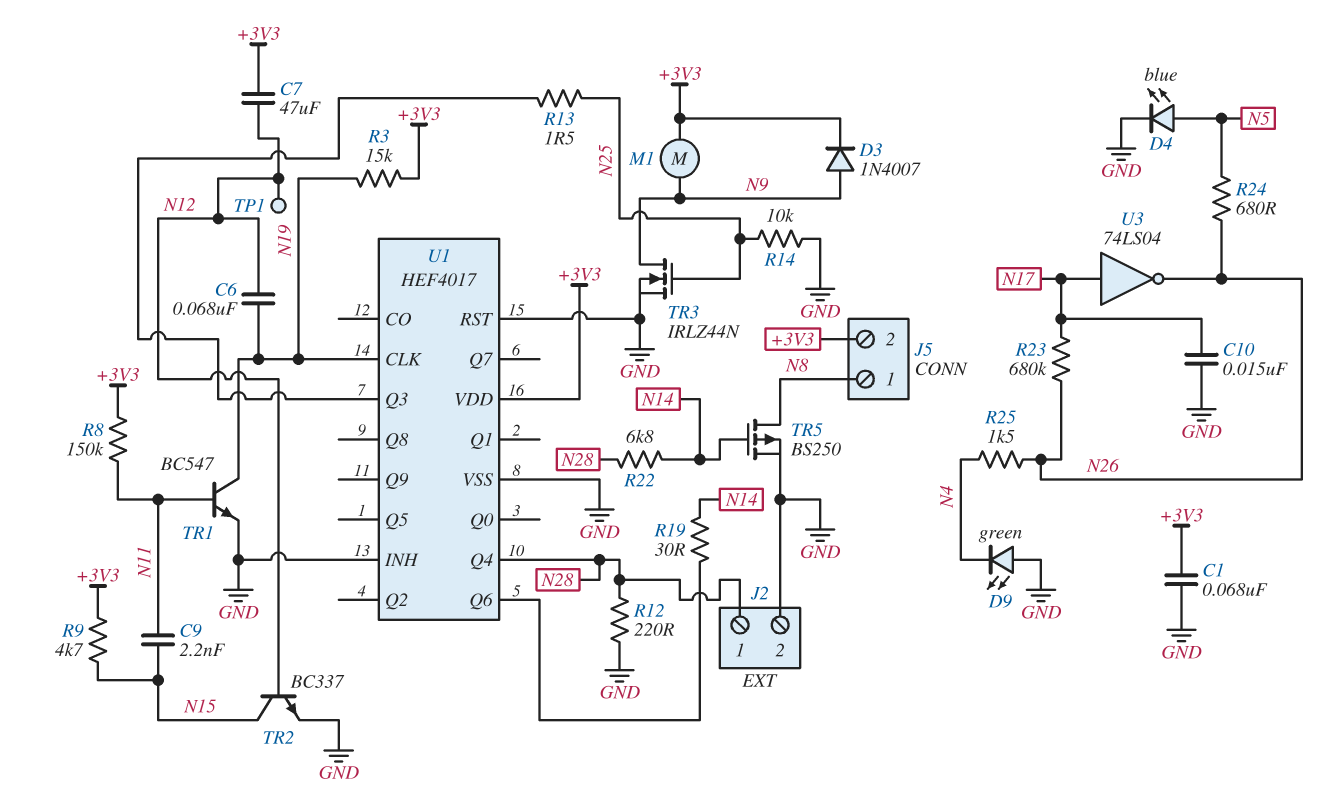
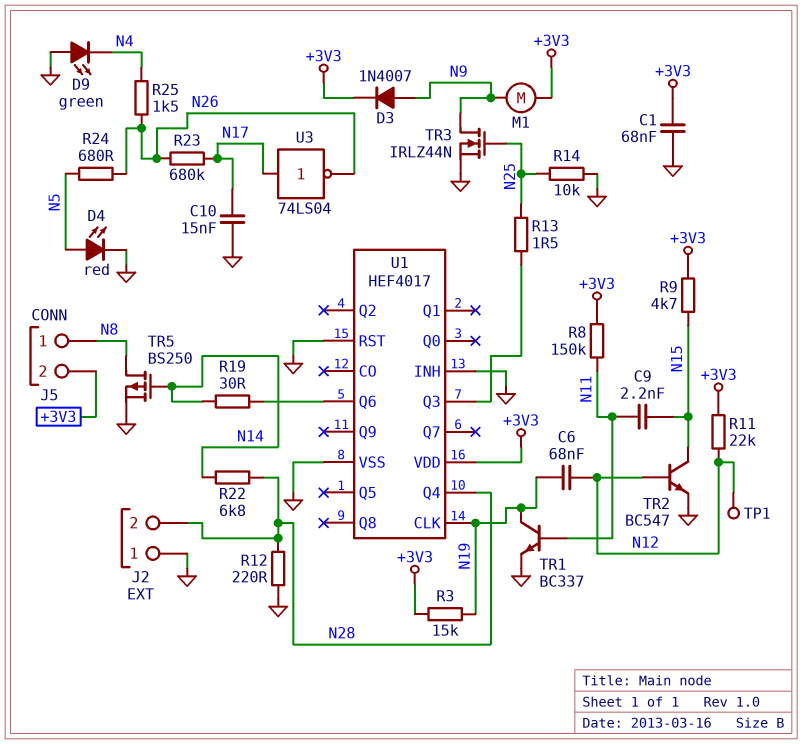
C7: 47uF (+3V3, N12) -> none
D4: LED blue (A N5, K GND) -> LED red (A N5, K GND)
J2 pin 1: N28 -> GND
J2 pin 2: GND -> N28
R11: none -> 22k (+3V3, N12)
TR1: NPN BC547 (B N11, C N19, E GND) -> NPN BC337 (B N11, C N19, E GND)
TR2: NPN BC337 (B N12, C N15, E GND) -> NPN BC547 (B N12, C N15, E GND)

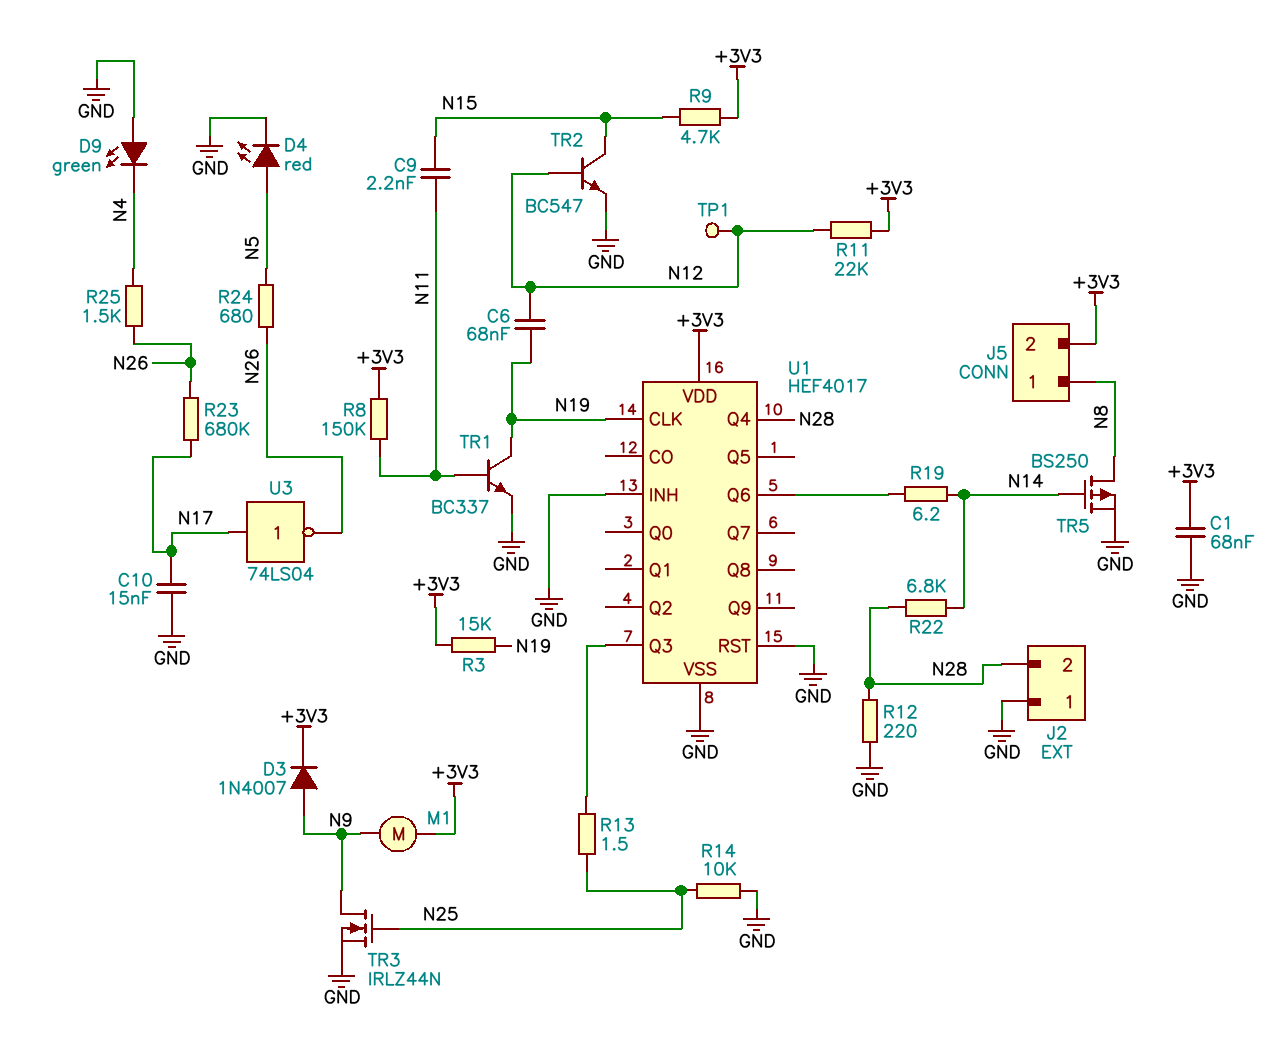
R19: 30 (N14, U1/Q6) -> 6.2 (N14, U1/Q6)

